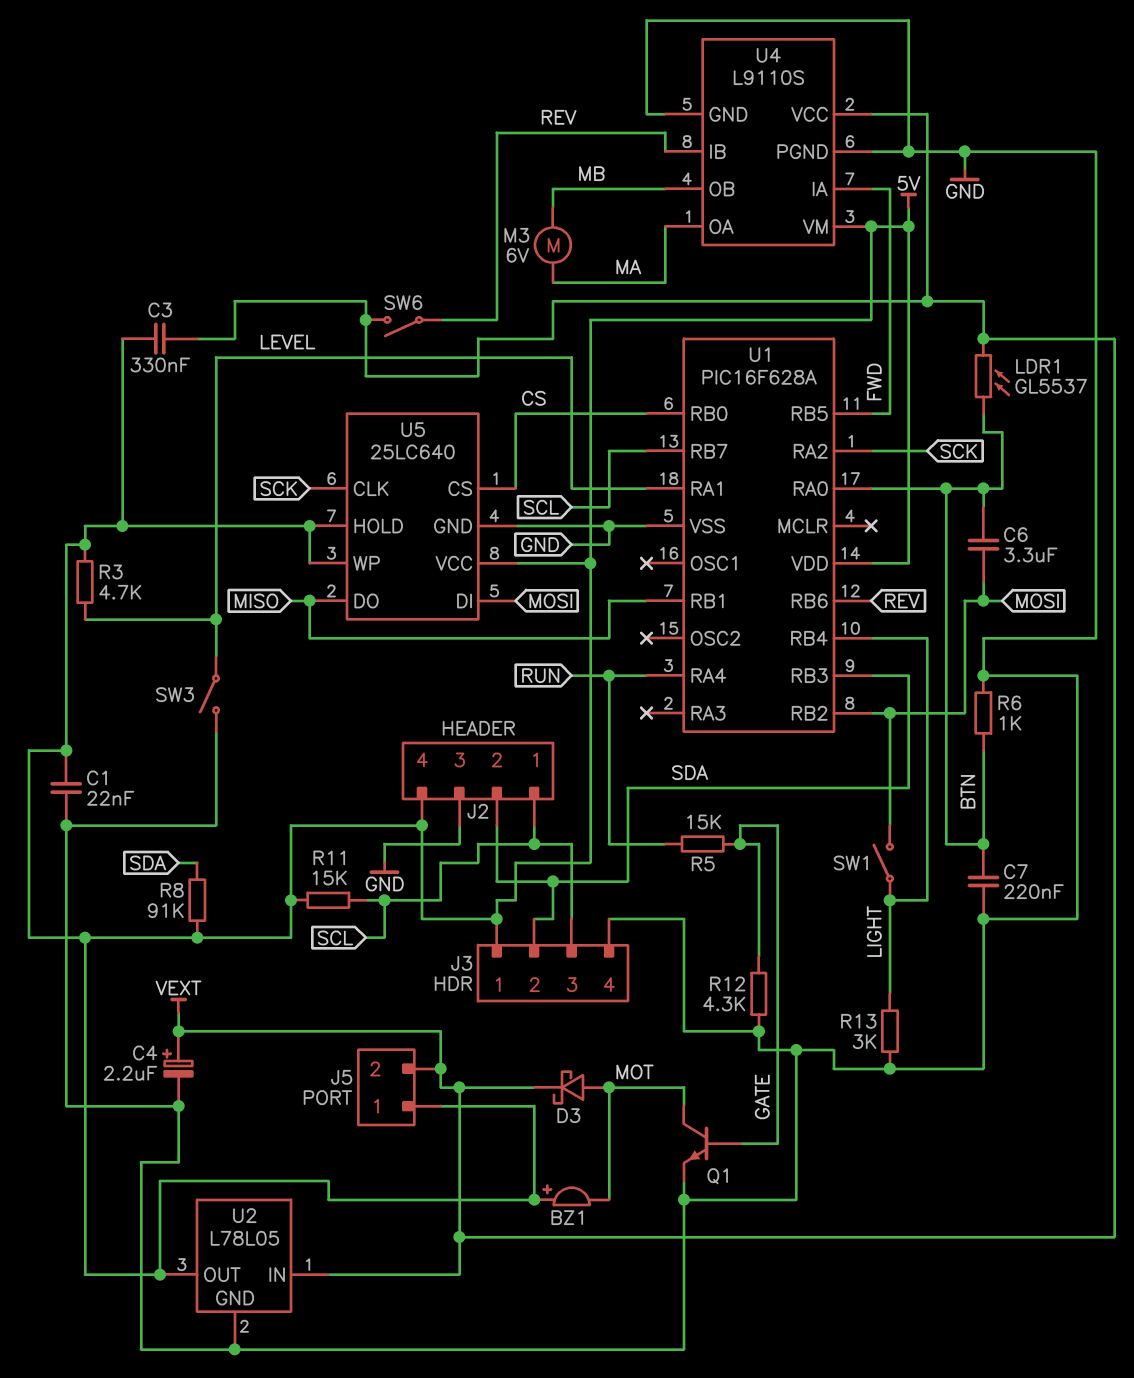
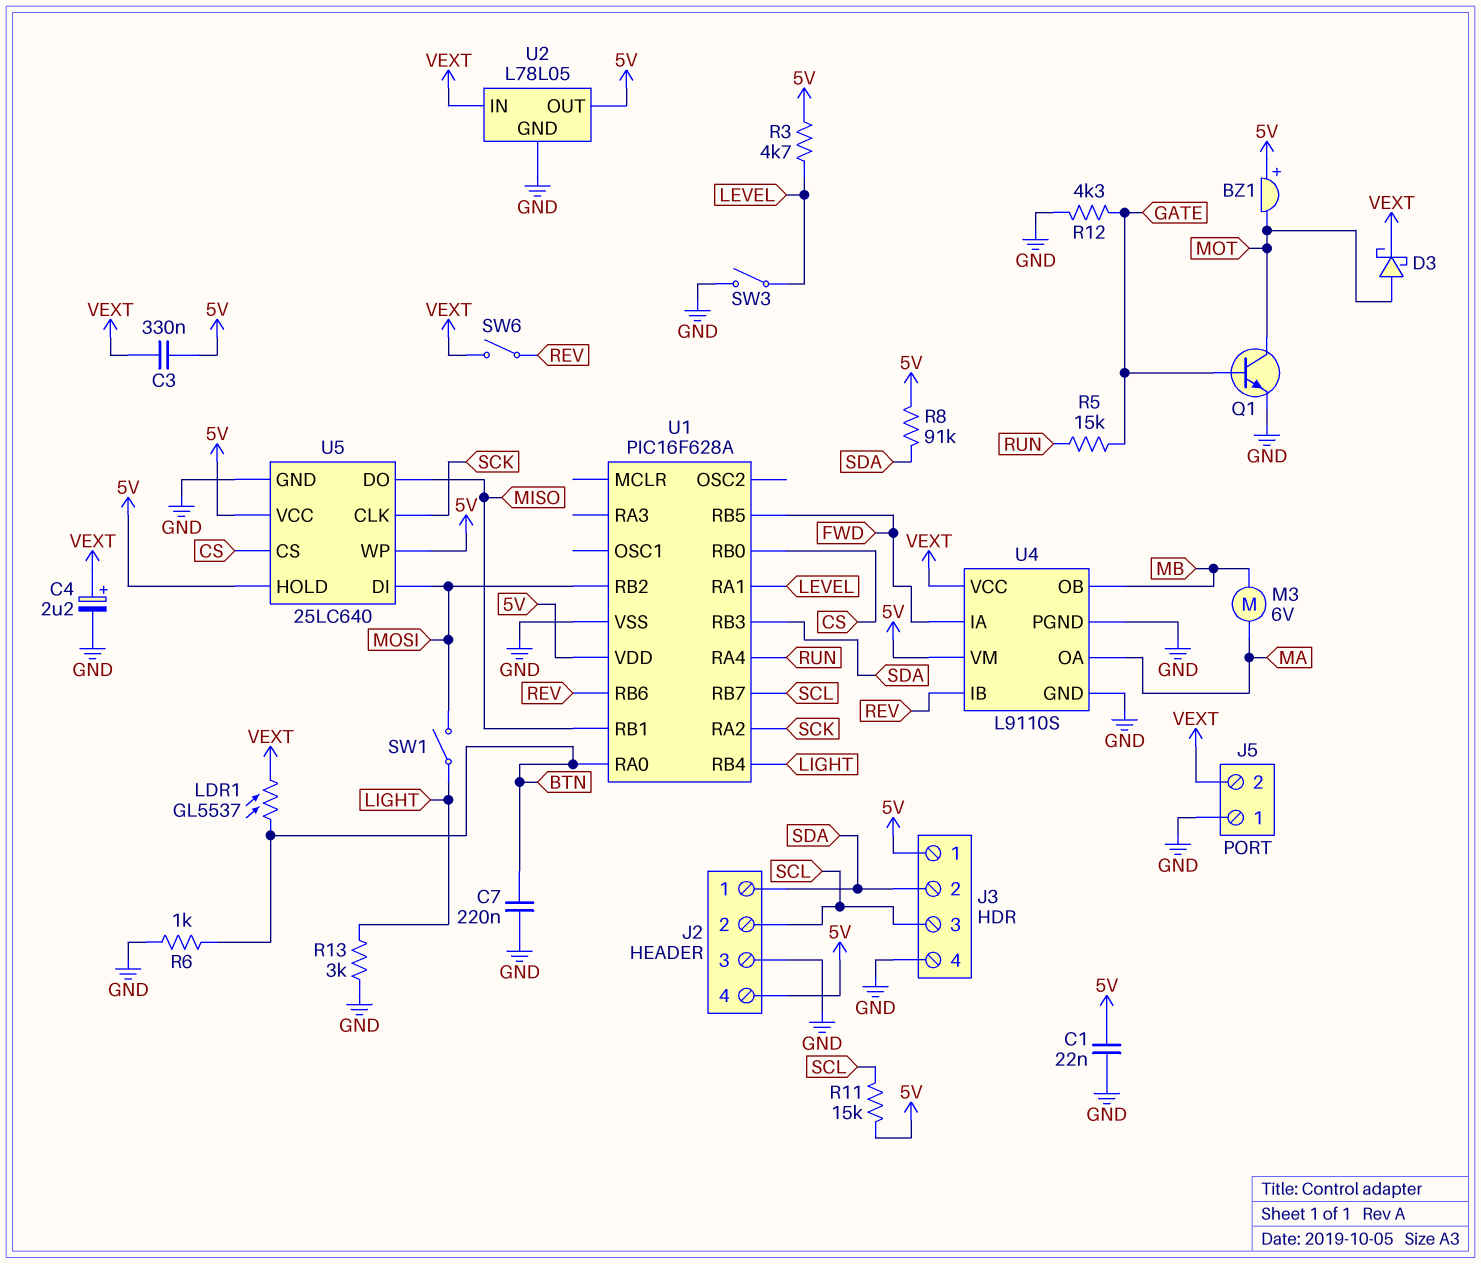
C6: 3.3uF (BTN, MOSI) -> none
J2 pin 1: SCL -> SDA
J2 pin 2: SDA -> SCL
J5 pin 1: 5V -> GND

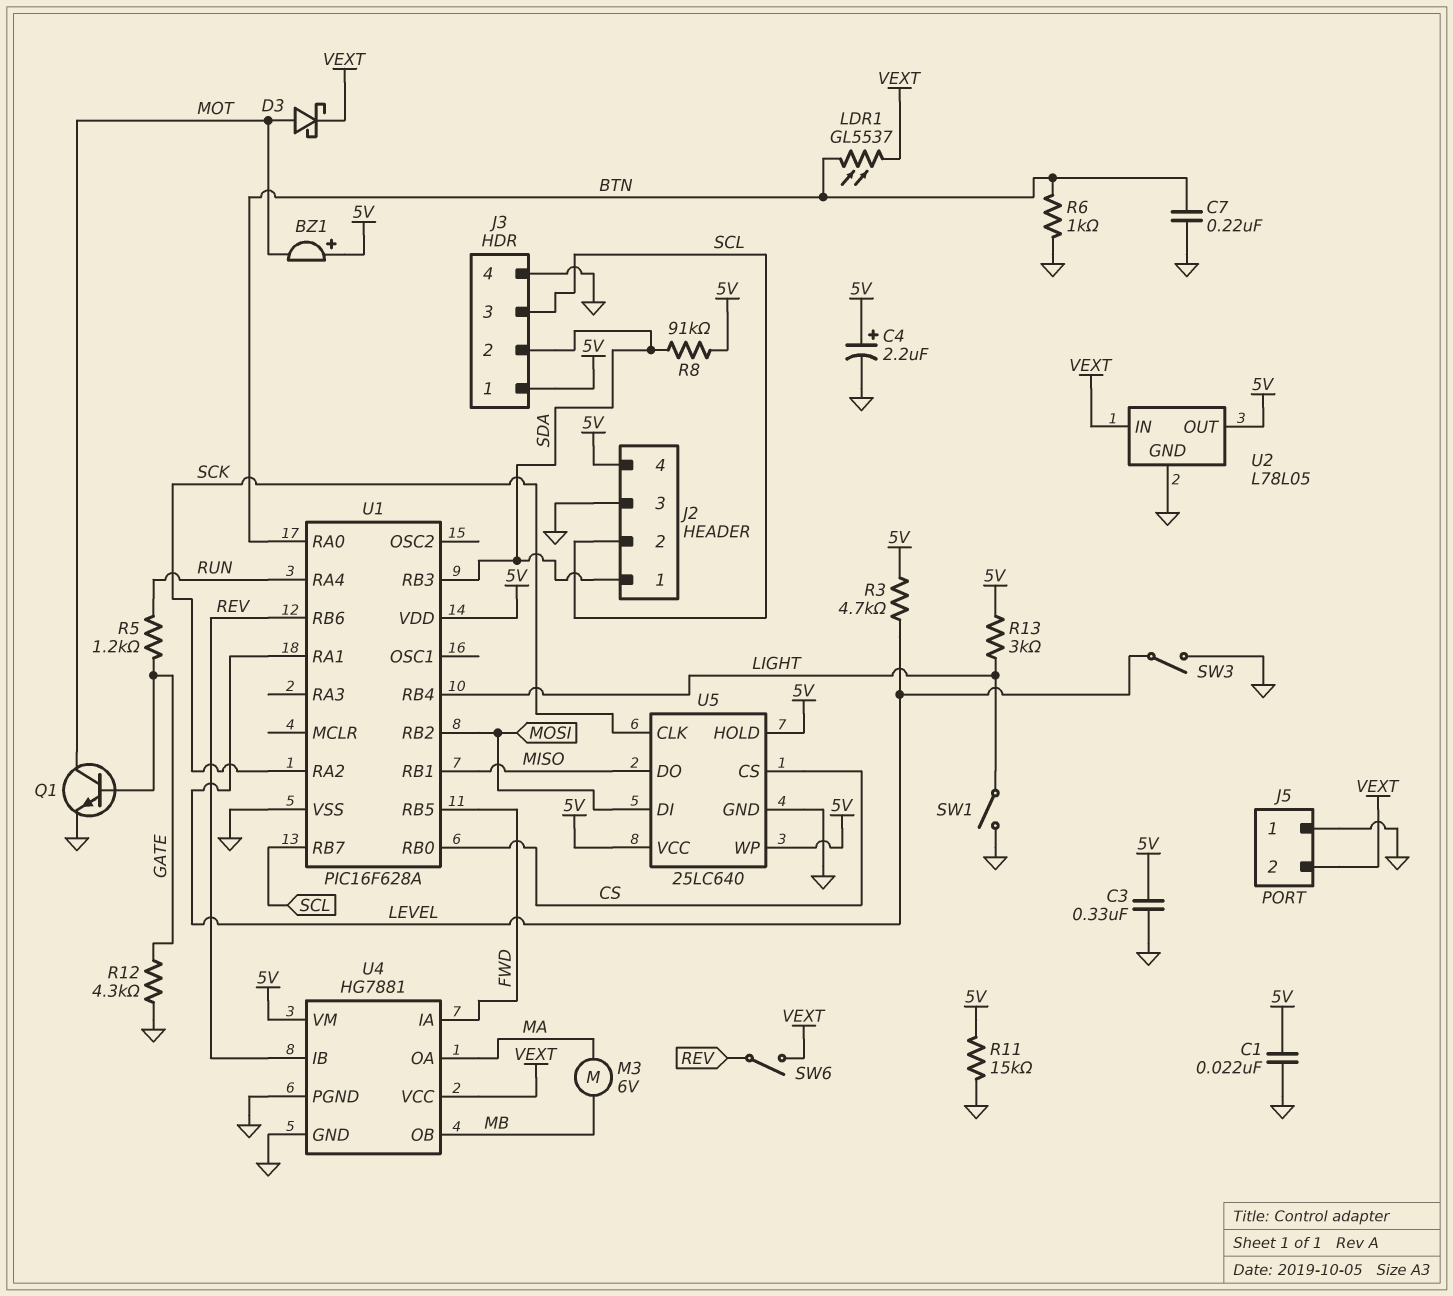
C3: 330nF (5V, VEXT) -> 330nF (5V, GND)
C4: 2.2uF (plus VEXT, minus GND) -> 2.2uF (plus 5V, minus GND)
R5: 15k (GATE, RUN) -> 1.2k (GATE, RUN)
R11: 15k (5V, SCL) -> 15k (5V, GND)
R13: 3k (GND, LIGHT) -> 3k (5V, LIGHT)
SW1: switch (LIGHT, MOSI) -> switch (GND, LIGHT)
U4: L9110S -> HG7881

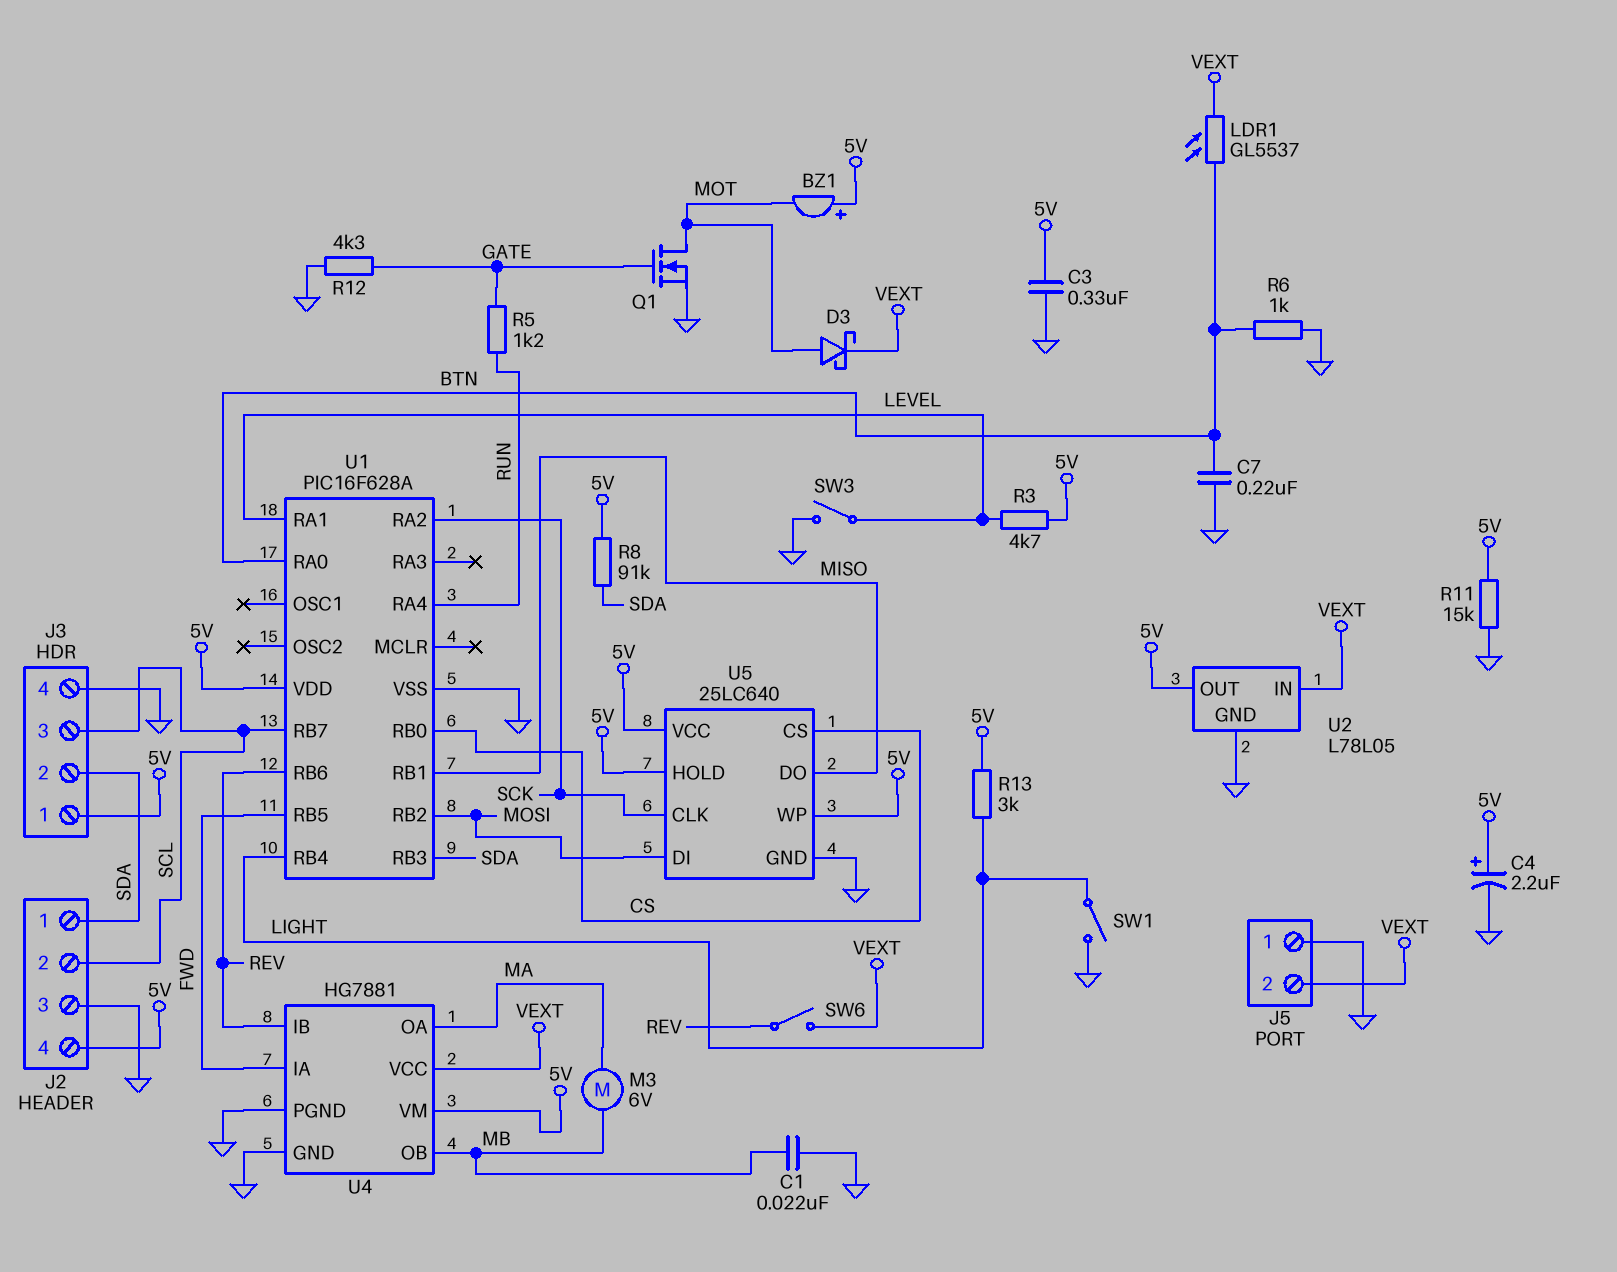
C1: 22nF (5V, GND) -> 22nF (GND, MB)
Q1: NPN (B GATE, C MOT, E GND) -> NMOS (G GATE, D MOT, S GND)

